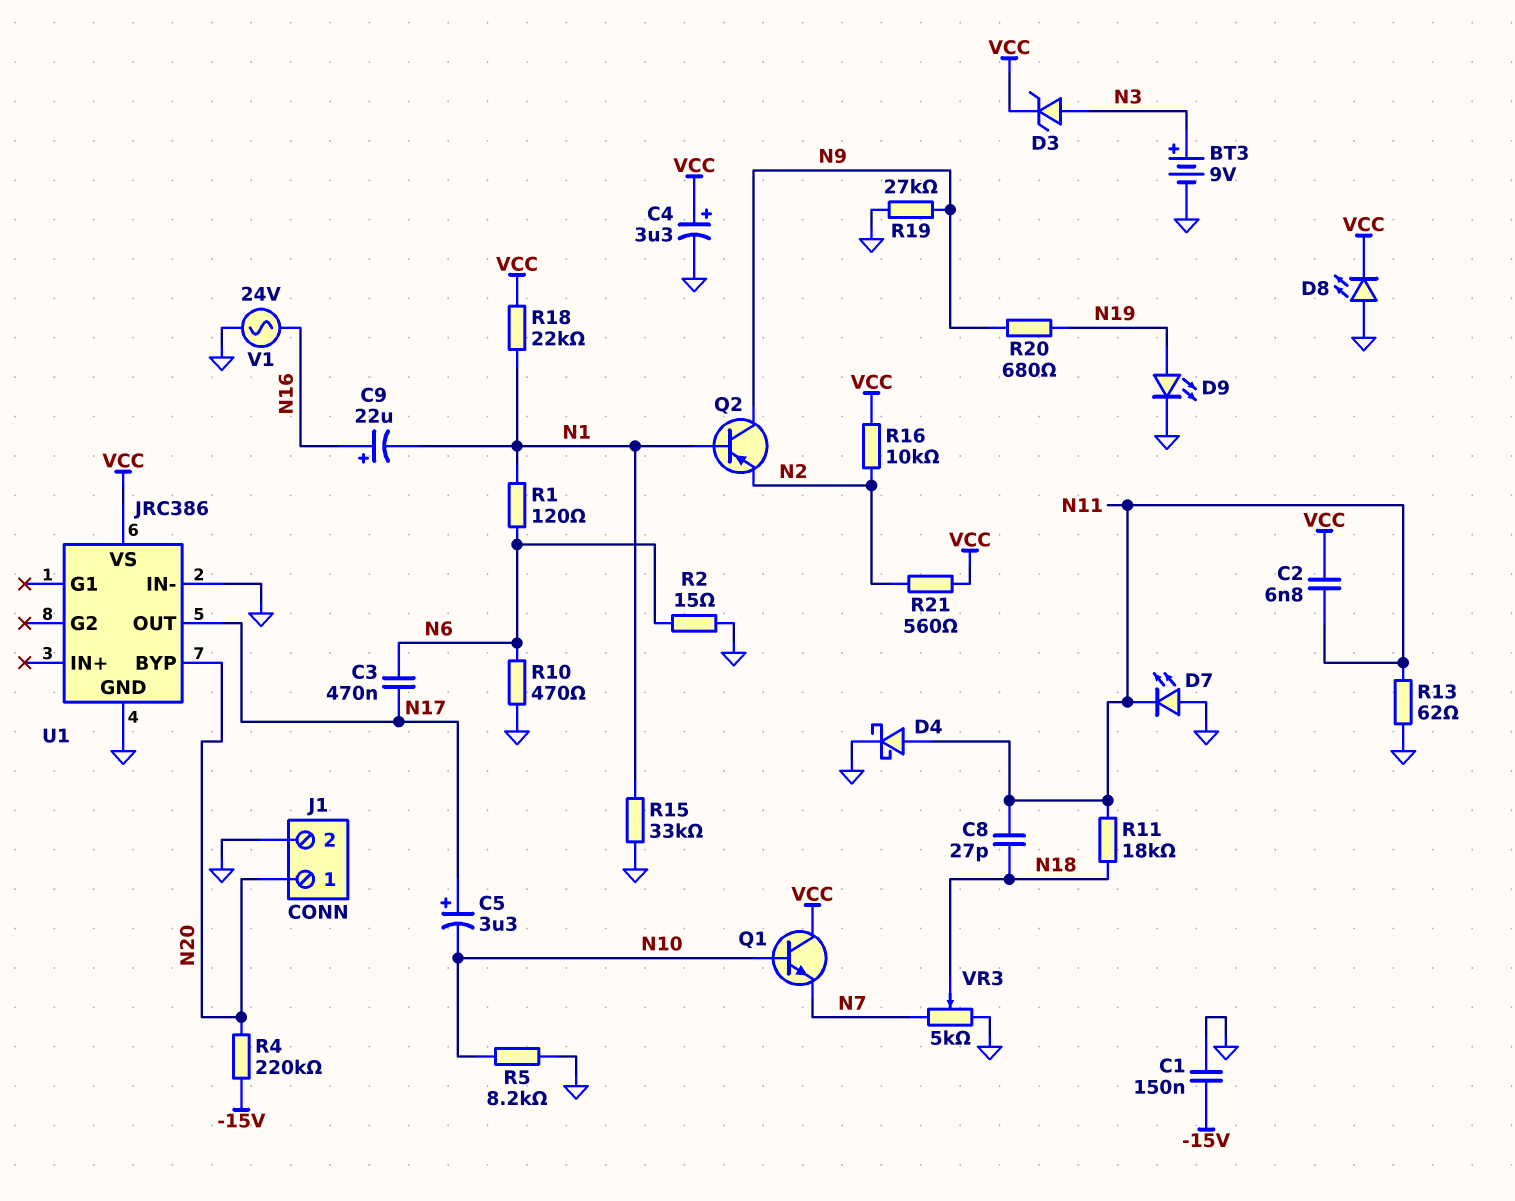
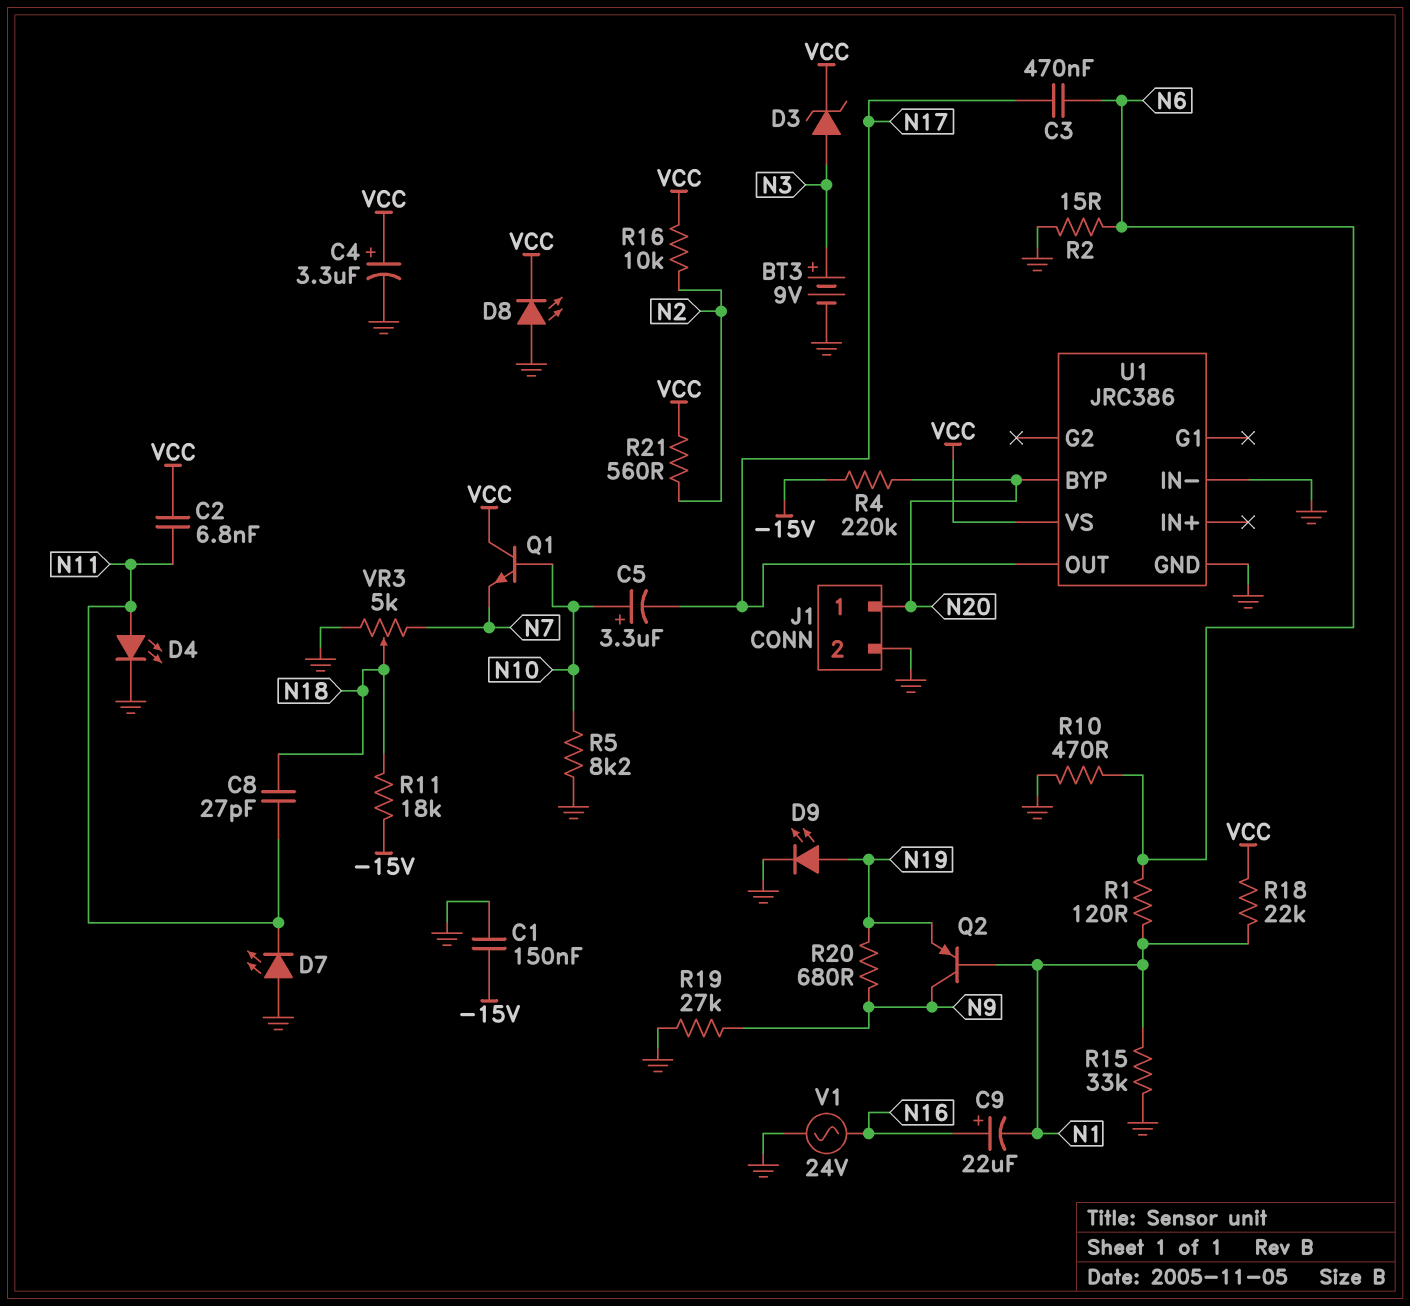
C5: 3.3uF (plus N17, minus N10) -> 3.3uF (plus N10, minus N17)
D4: schottky (A N11, K GND) -> LED (A N11, K GND)
Q2: PNP (B N1, C N9, E N2) -> PNP (B N1, C N9, E N19)
R11: 18k (N11, N18) -> 18k (-15V, N18)
R13: 62 (GND, N11) -> none

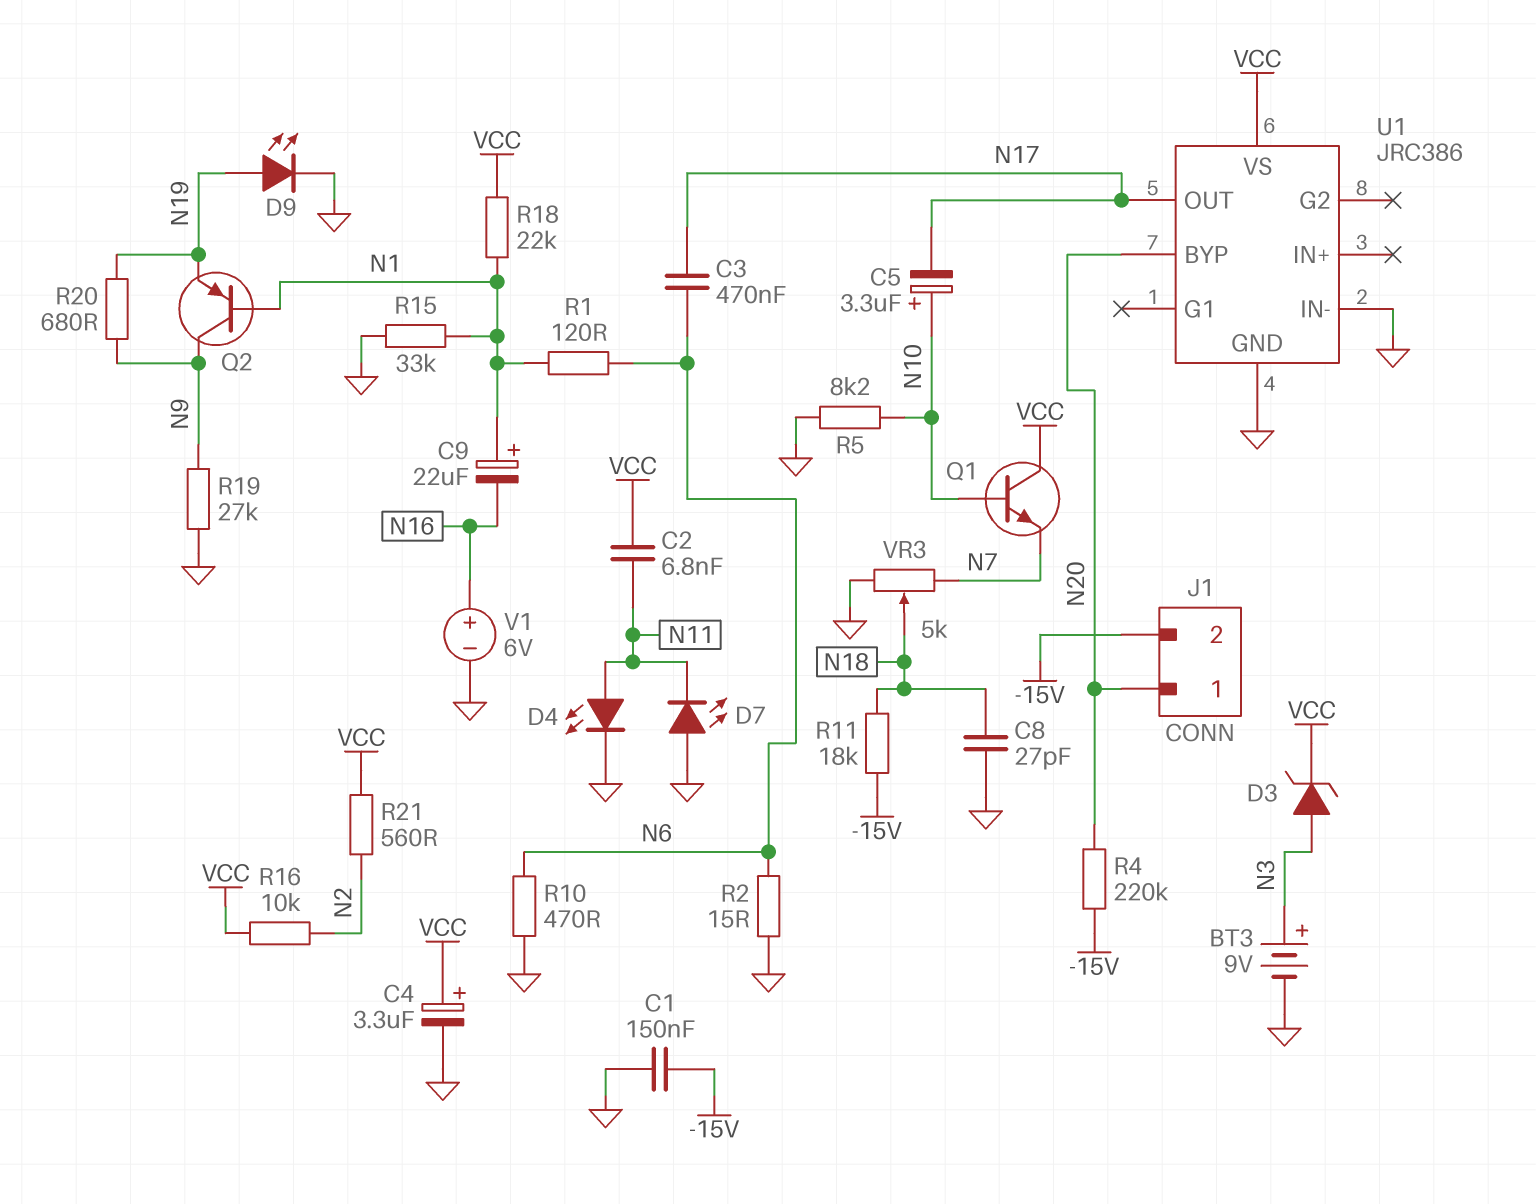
C8: 27pF (N11, N18) -> 27pF (GND, N18)
C9: 22uF (plus N16, minus N1) -> 22uF (plus N1, minus N16)
D8: LED (A GND, K VCC) -> none
J1 pin 2: GND -> -15V
V1: AC 24V (GND, N16) -> 6V (plus N16, minus GND)

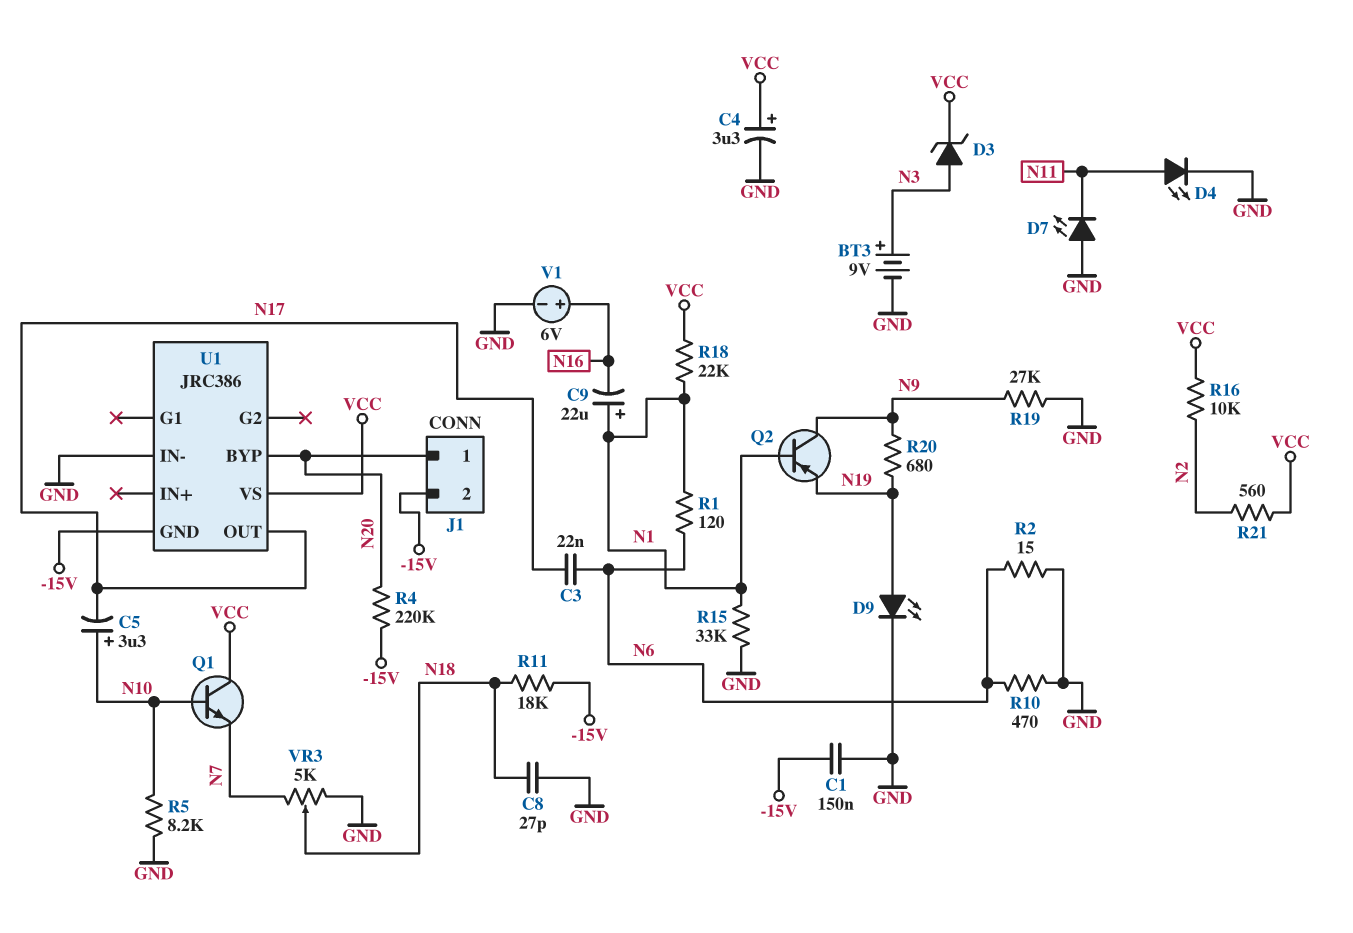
C2: 6.8nF (N11, VCC) -> none
C3: 470nF (N6, N17) -> 22nF (N6, N17)
U1 pin GND: GND -> -15V

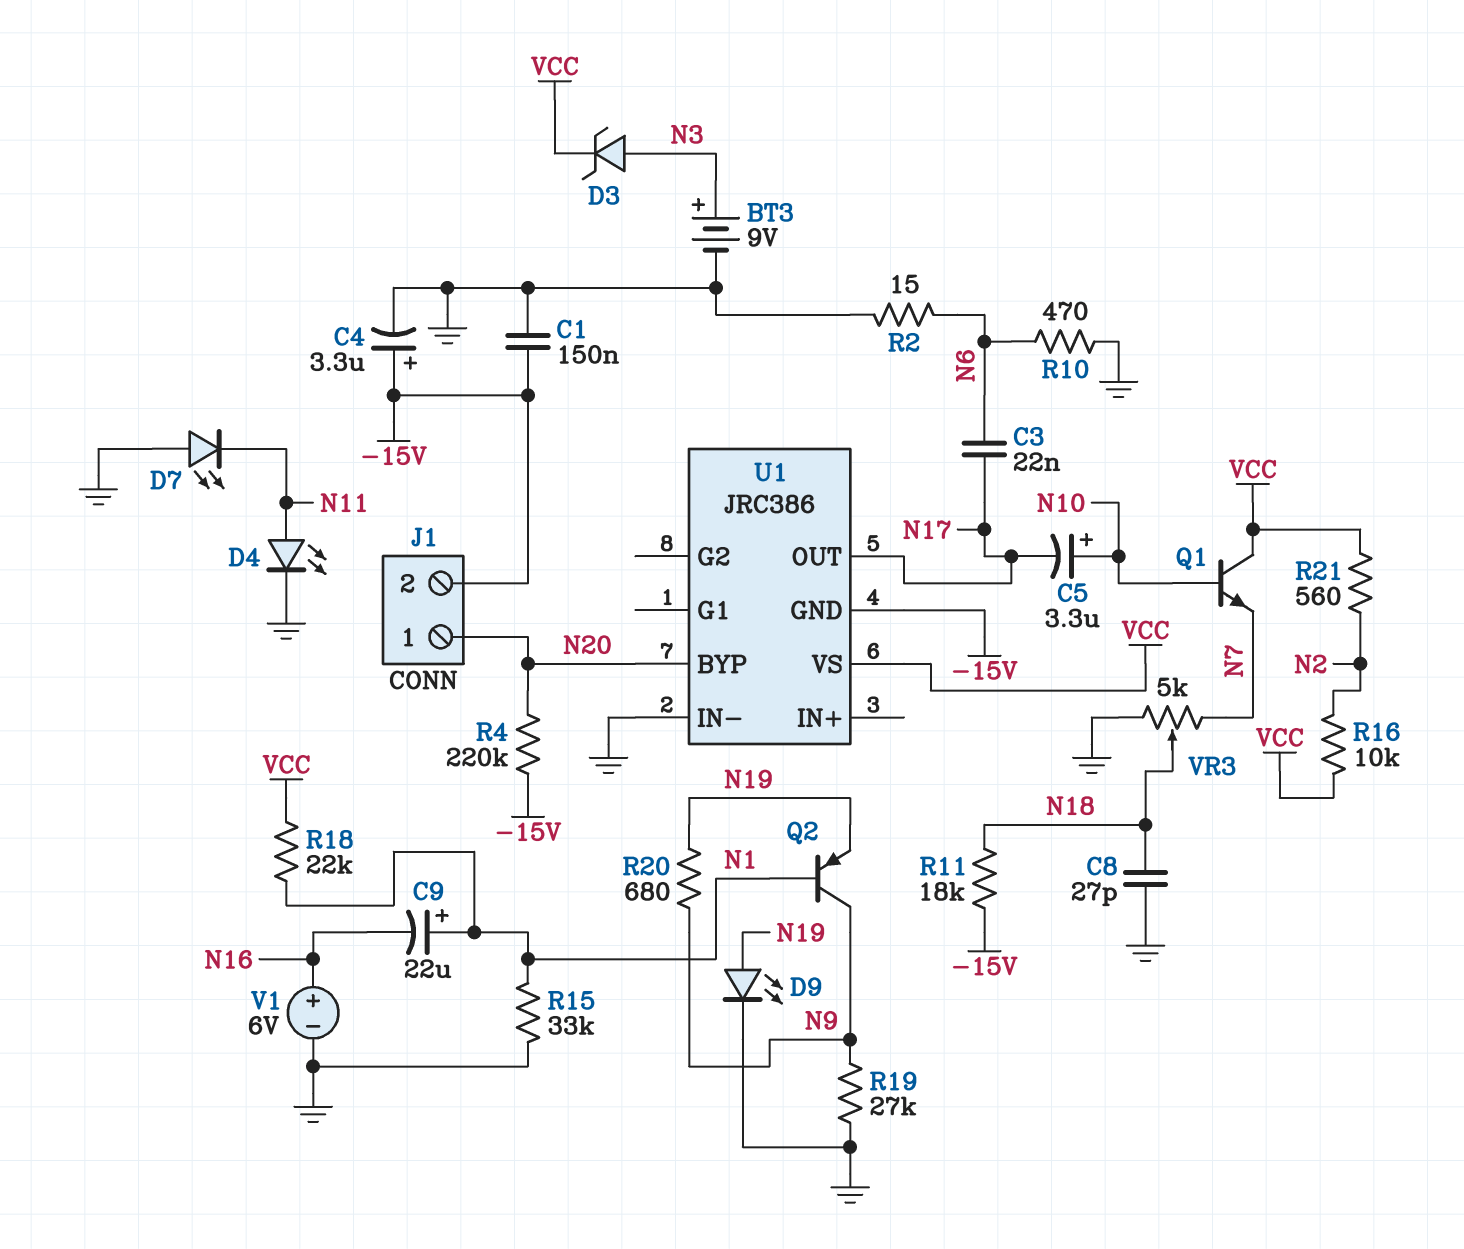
C4: 3.3uF (plus VCC, minus GND) -> 3.3uF (plus -15V, minus GND)
R1: 120 (N1, N6) -> none
R5: 8.2k (GND, N10) -> none

